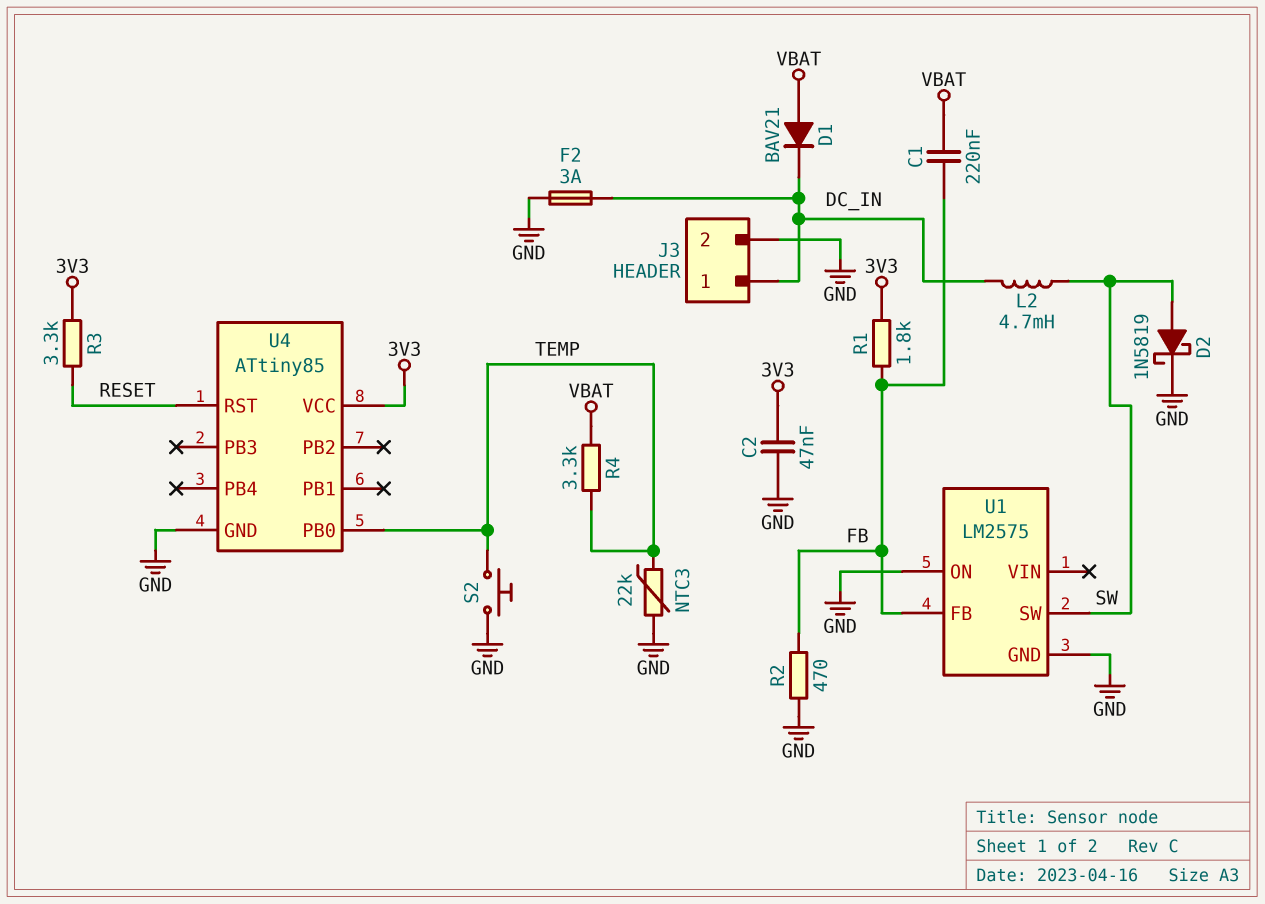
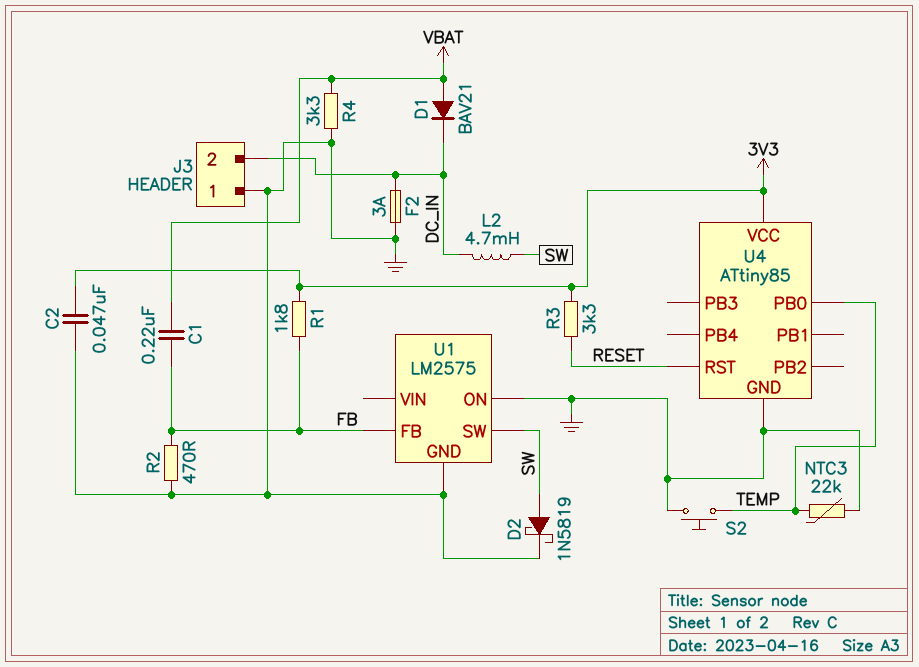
J3 pin 1: DC_IN -> GND
J3 pin 2: GND -> DC_IN
R4: 3.3k (TEMP, VBAT) -> 3.3k (GND, VBAT)

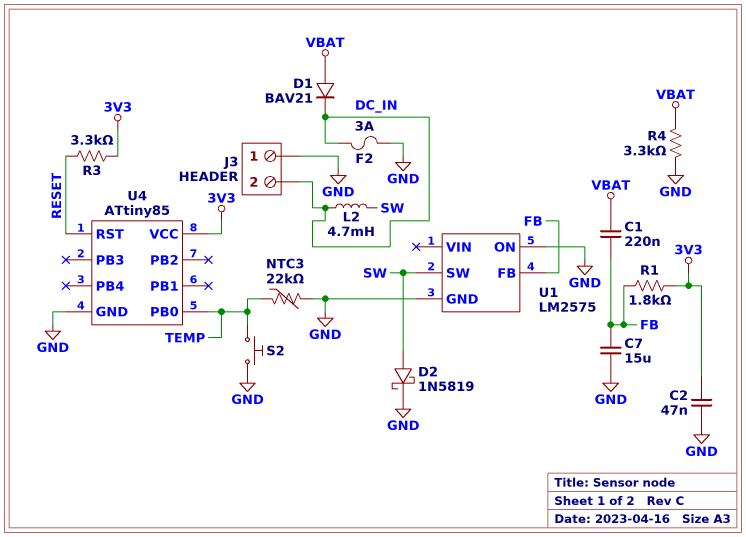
C7: none -> 15uF (FB, GND)
R2: 470 (FB, GND) -> none

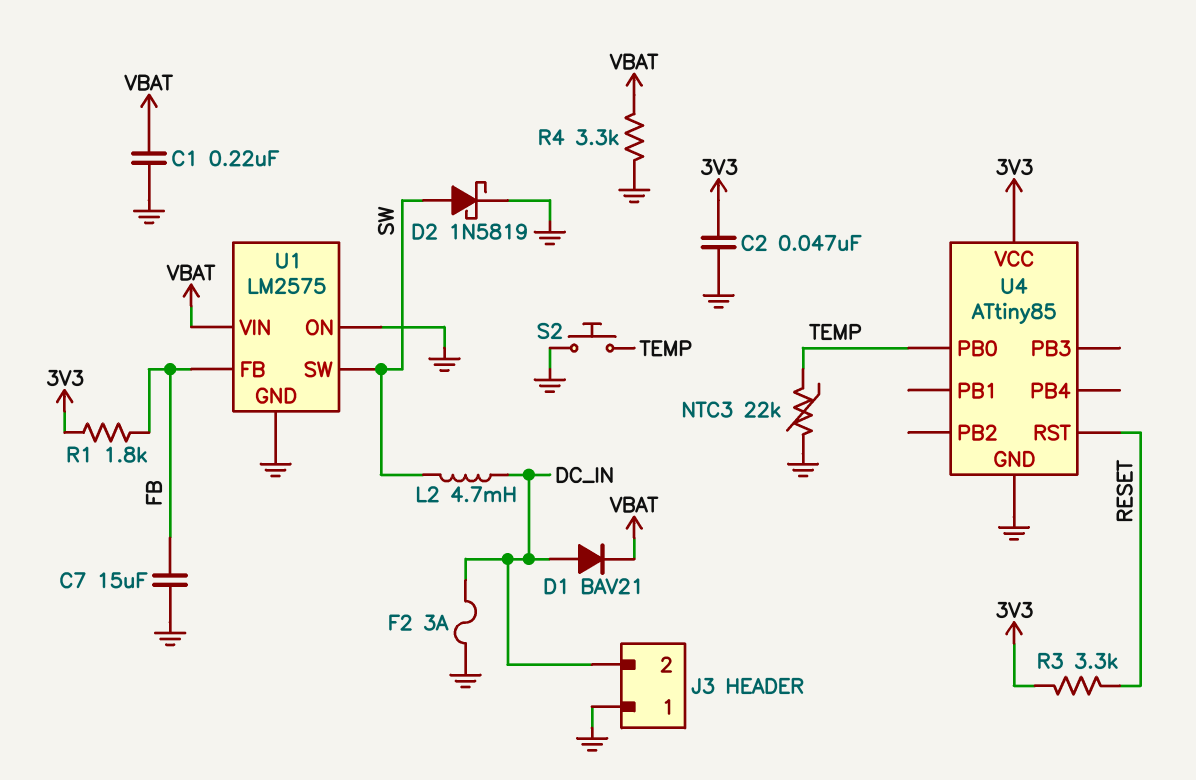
C1: 220nF (FB, VBAT) -> 220nF (GND, VBAT)
D1: diode BAV21 (A VBAT, K DC_IN) -> diode BAV21 (A DC_IN, K VBAT)
U1 pin VIN: none -> VBAT

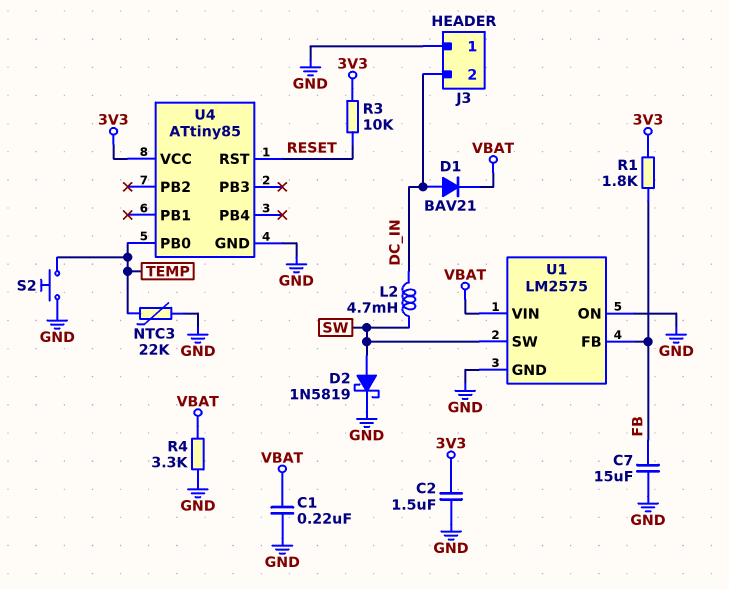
C2: 47nF (3V3, GND) -> 1.5uF (3V3, GND)
F2: 3A (DC_IN, GND) -> none
R3: 3.3k (3V3, RESET) -> 10k (3V3, RESET)

